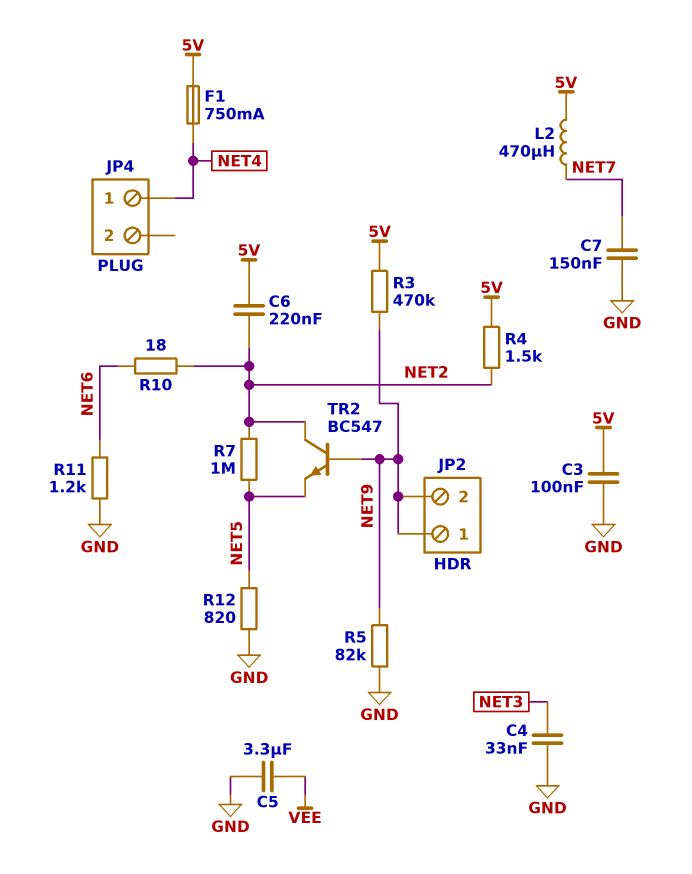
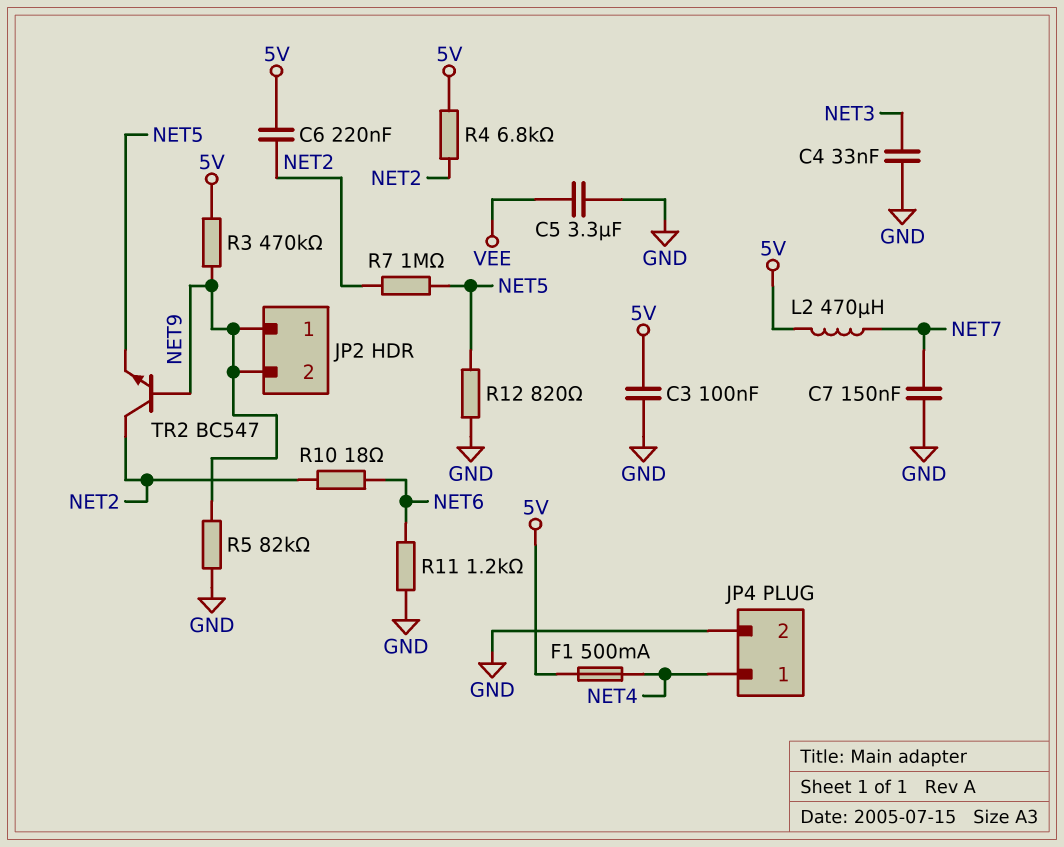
F1: 750mA (5V, NET4) -> 500mA (5V, NET4)
JP4 pin 2: none -> GND
R4: 1.5k (5V, NET2) -> 6.8k (5V, NET2)

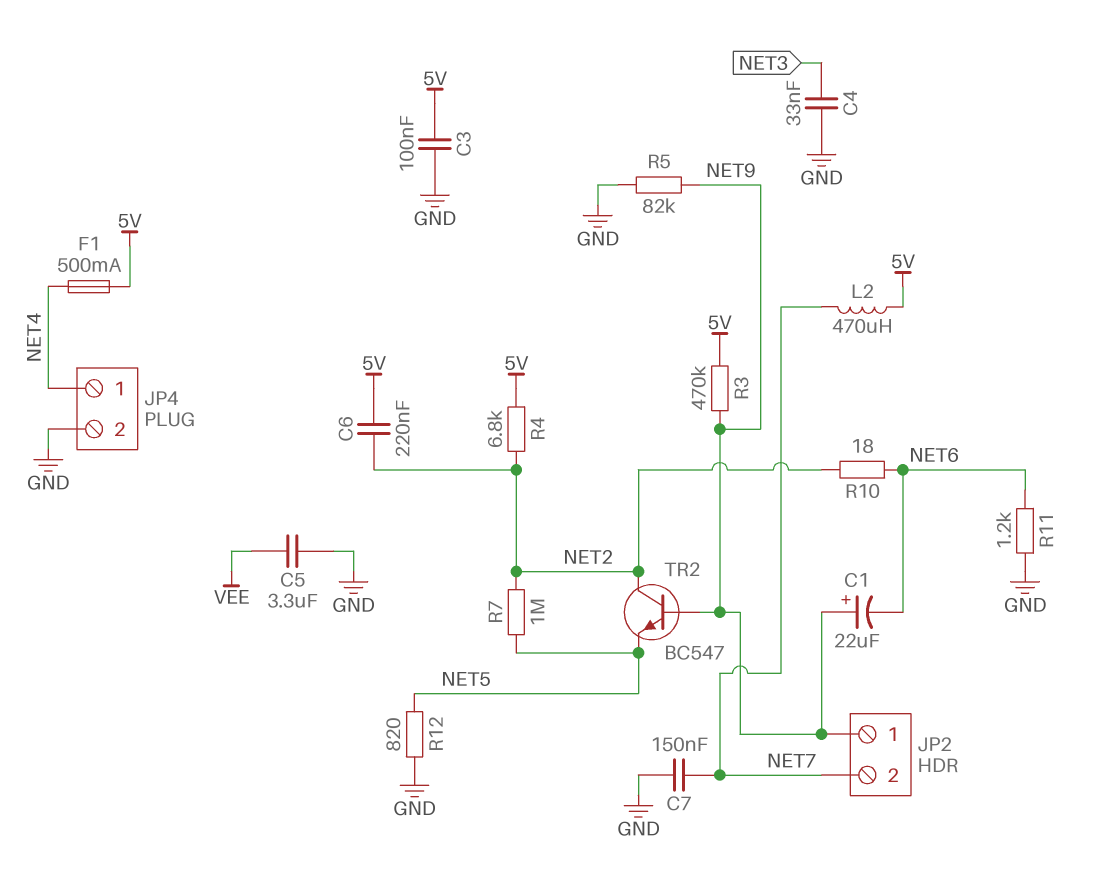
C1: none -> 22uF (plus NET9, minus NET6)
JP2 pin 2: NET9 -> NET7

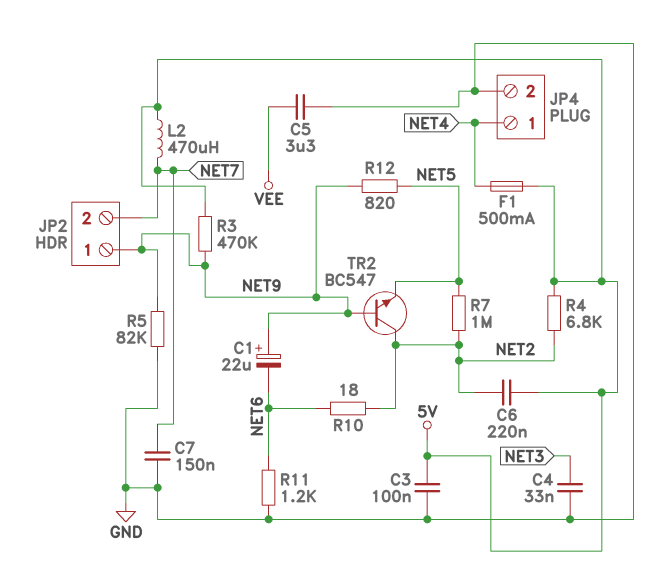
R12: 820 (GND, NET5) -> 820 (NET5, NET9)

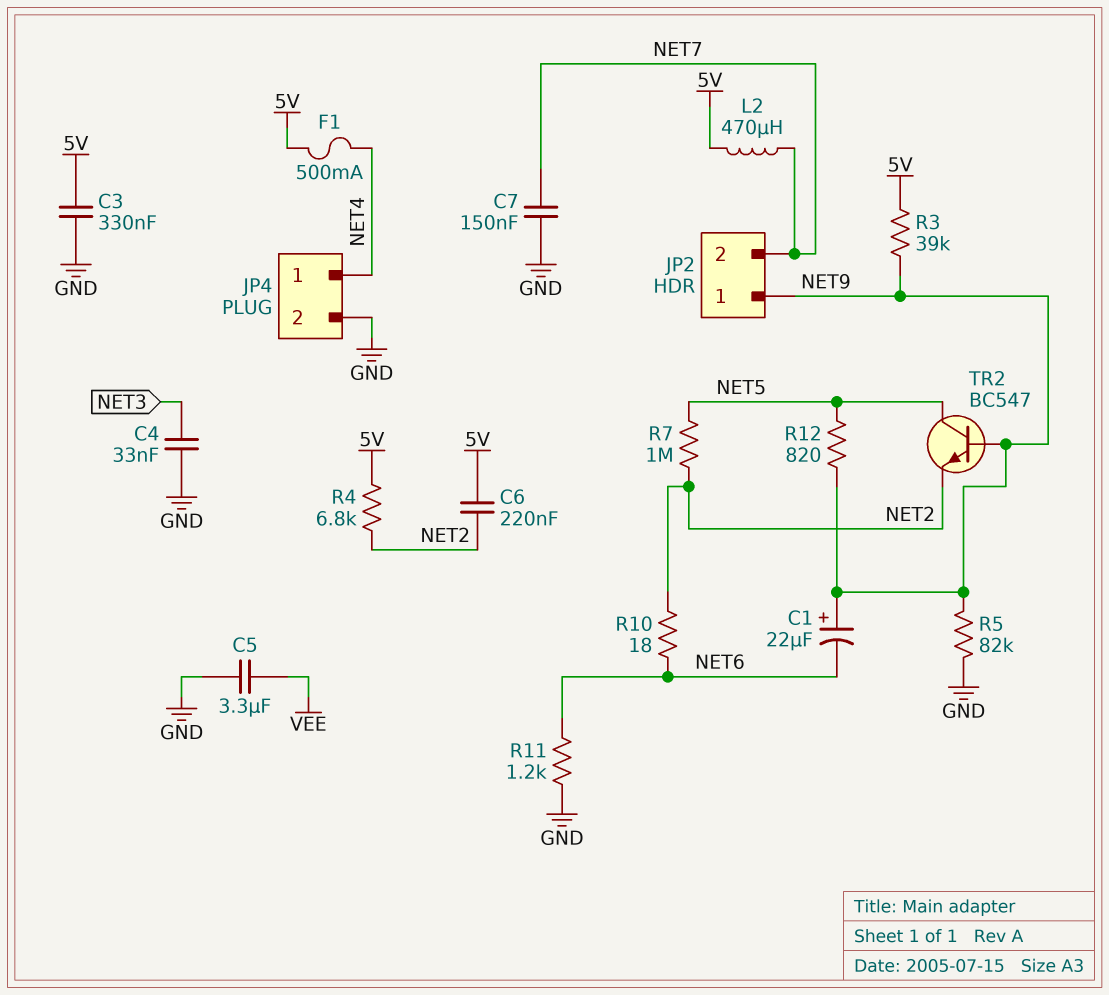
C3: 100nF (5V, GND) -> 330nF (5V, GND)
R3: 470k (5V, NET9) -> 39k (5V, NET9)
TR2: NPN BC547 (B NET9, C NET2, E NET5) -> NPN BC547 (B NET9, C NET5, E NET2)

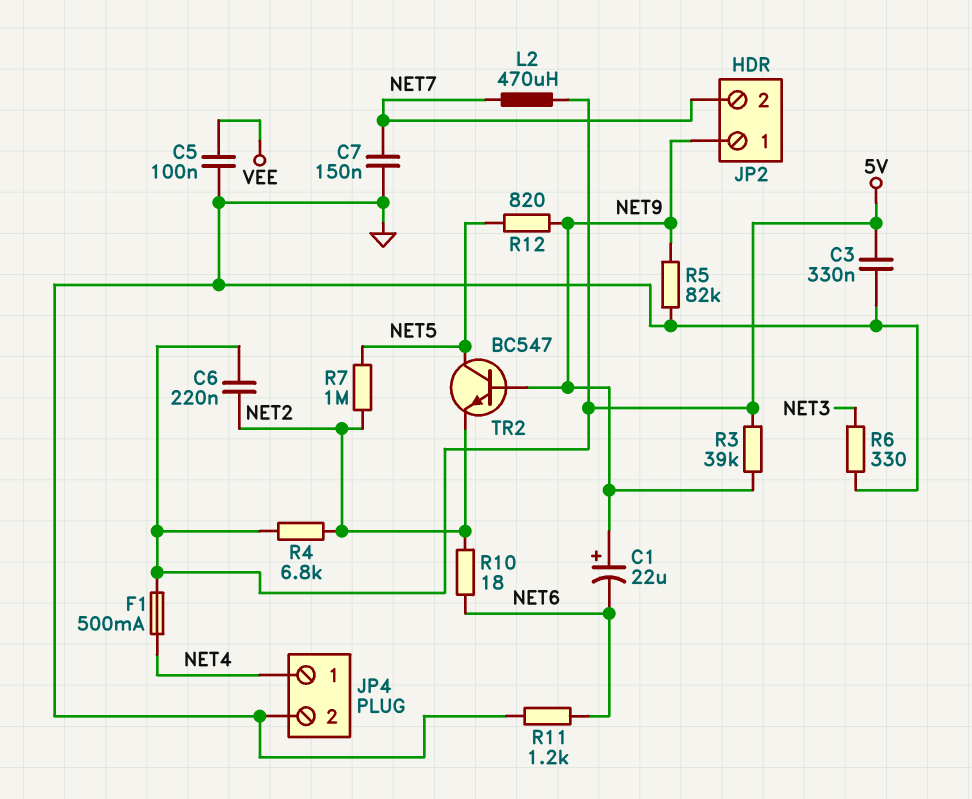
C4: 33nF (GND, NET3) -> none
C5: 3.3uF (GND, VEE) -> 100nF (GND, VEE)
R6: none -> 330 (GND, NET3)

